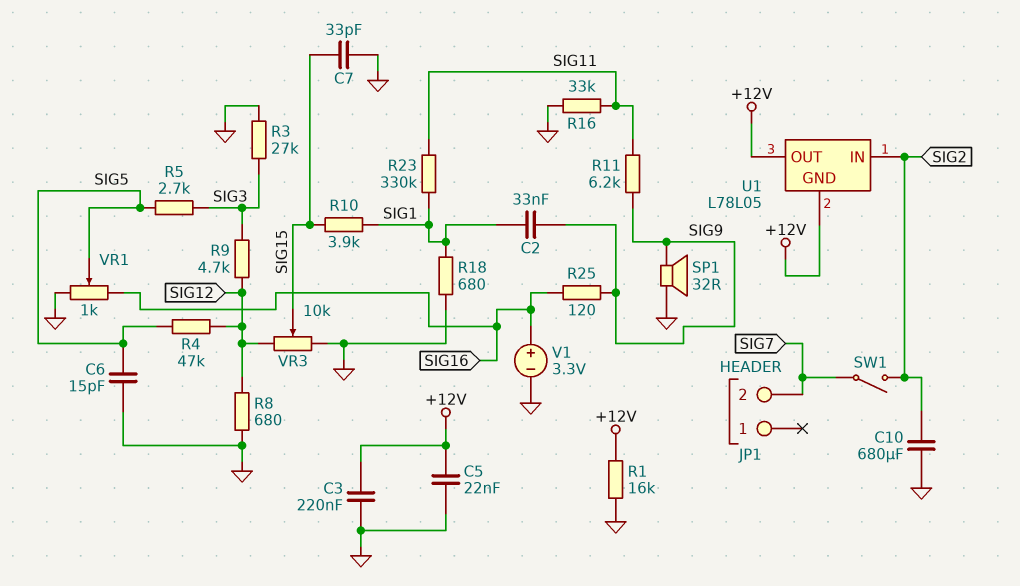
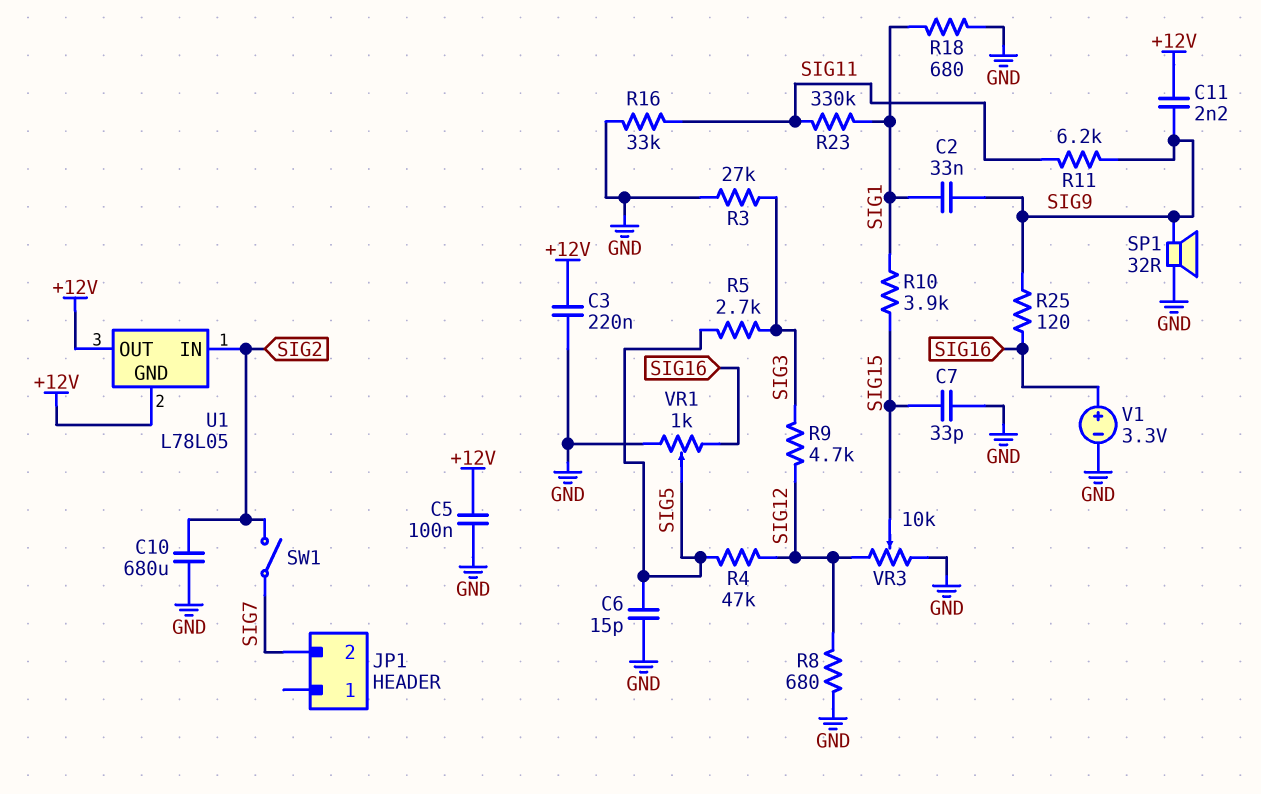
C5: 22nF (+12V, GND) -> 100nF (+12V, GND)
C11: none -> 2.2nF (+12V, SIG9)
R1: 16k (+12V, GND) -> none

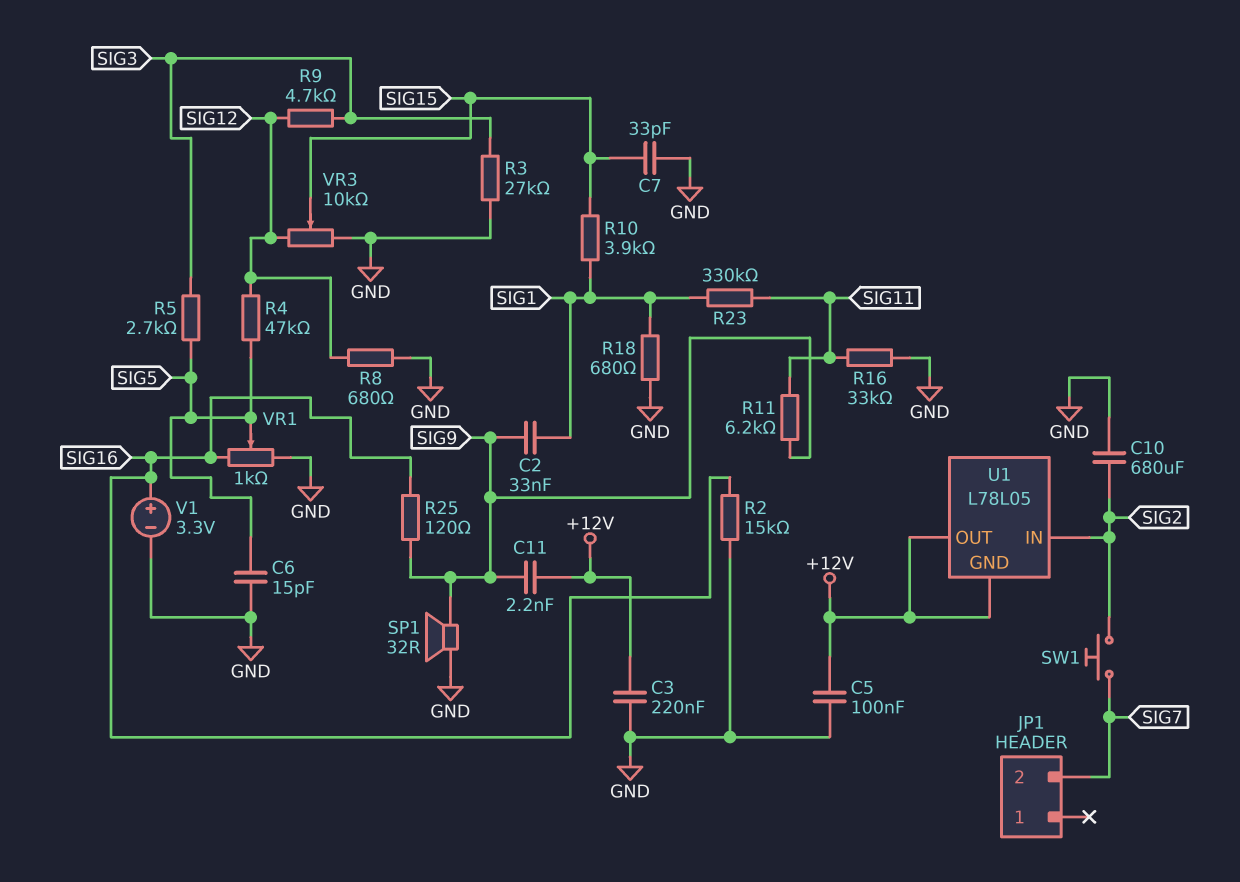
R2: none -> 15k (GND, SIG16)
SW1: switch (SIG2, SIG7) -> button (SIG2, SIG7)

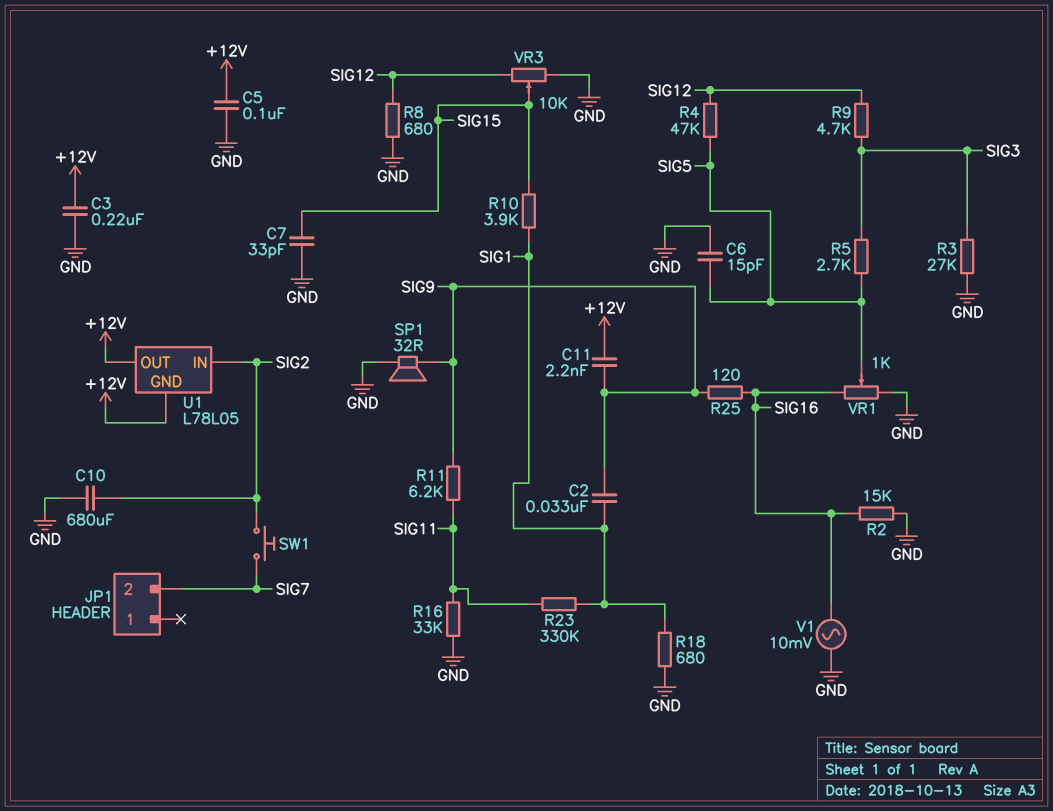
V1: 3.3V (plus SIG16, minus GND) -> AC 10mV (GND, SIG16)

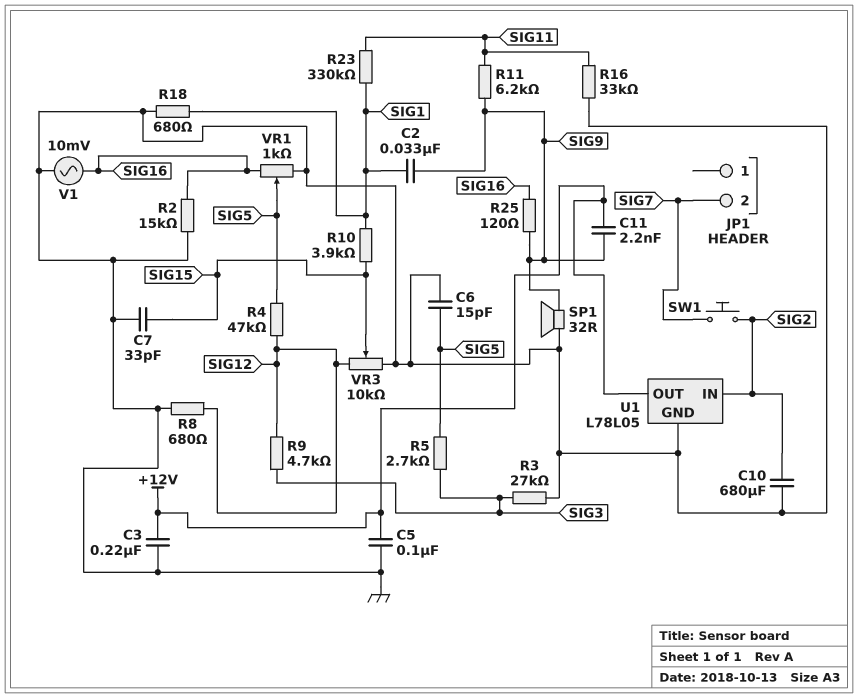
U1 pin GND: +12V -> GND

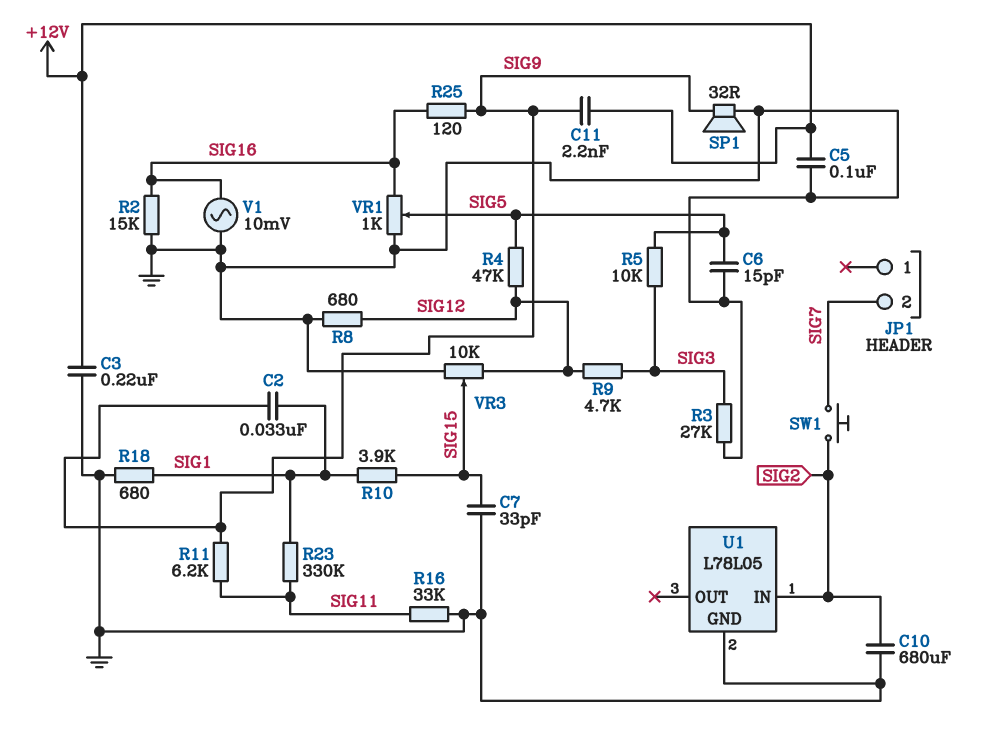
R5: 2.7k (SIG3, SIG5) -> 10k (SIG3, SIG5)
U1 pin OUT: +12V -> none

